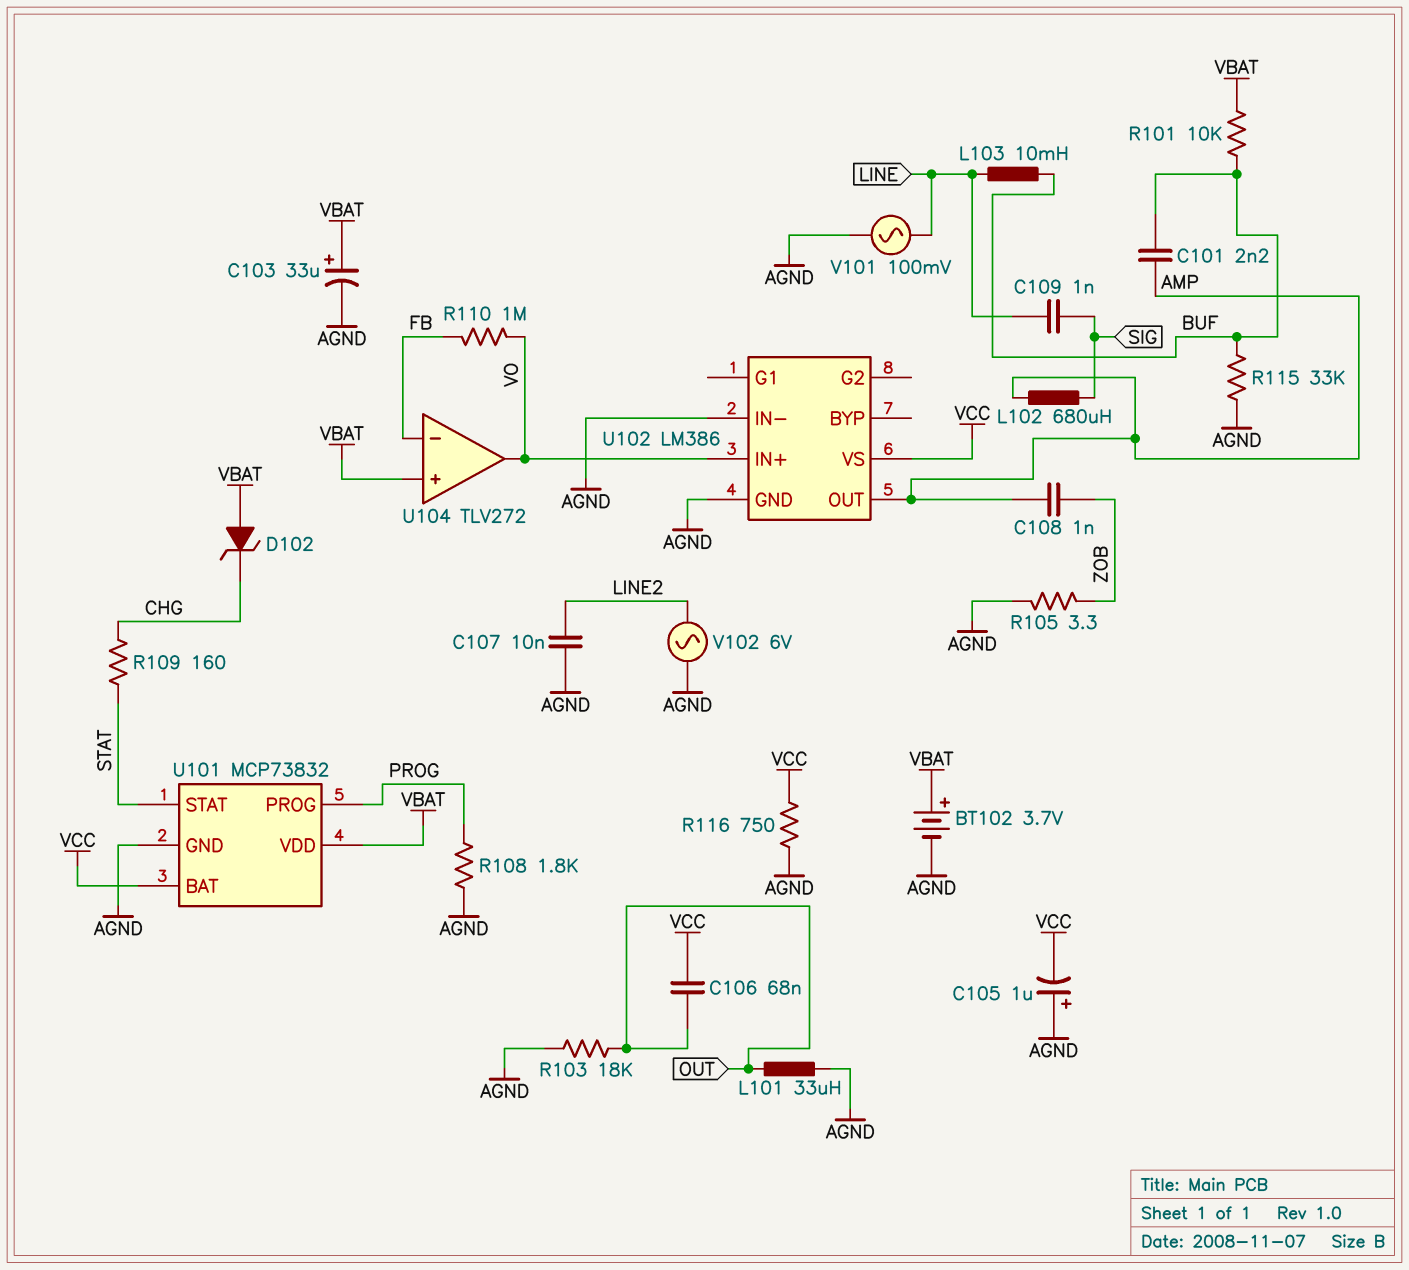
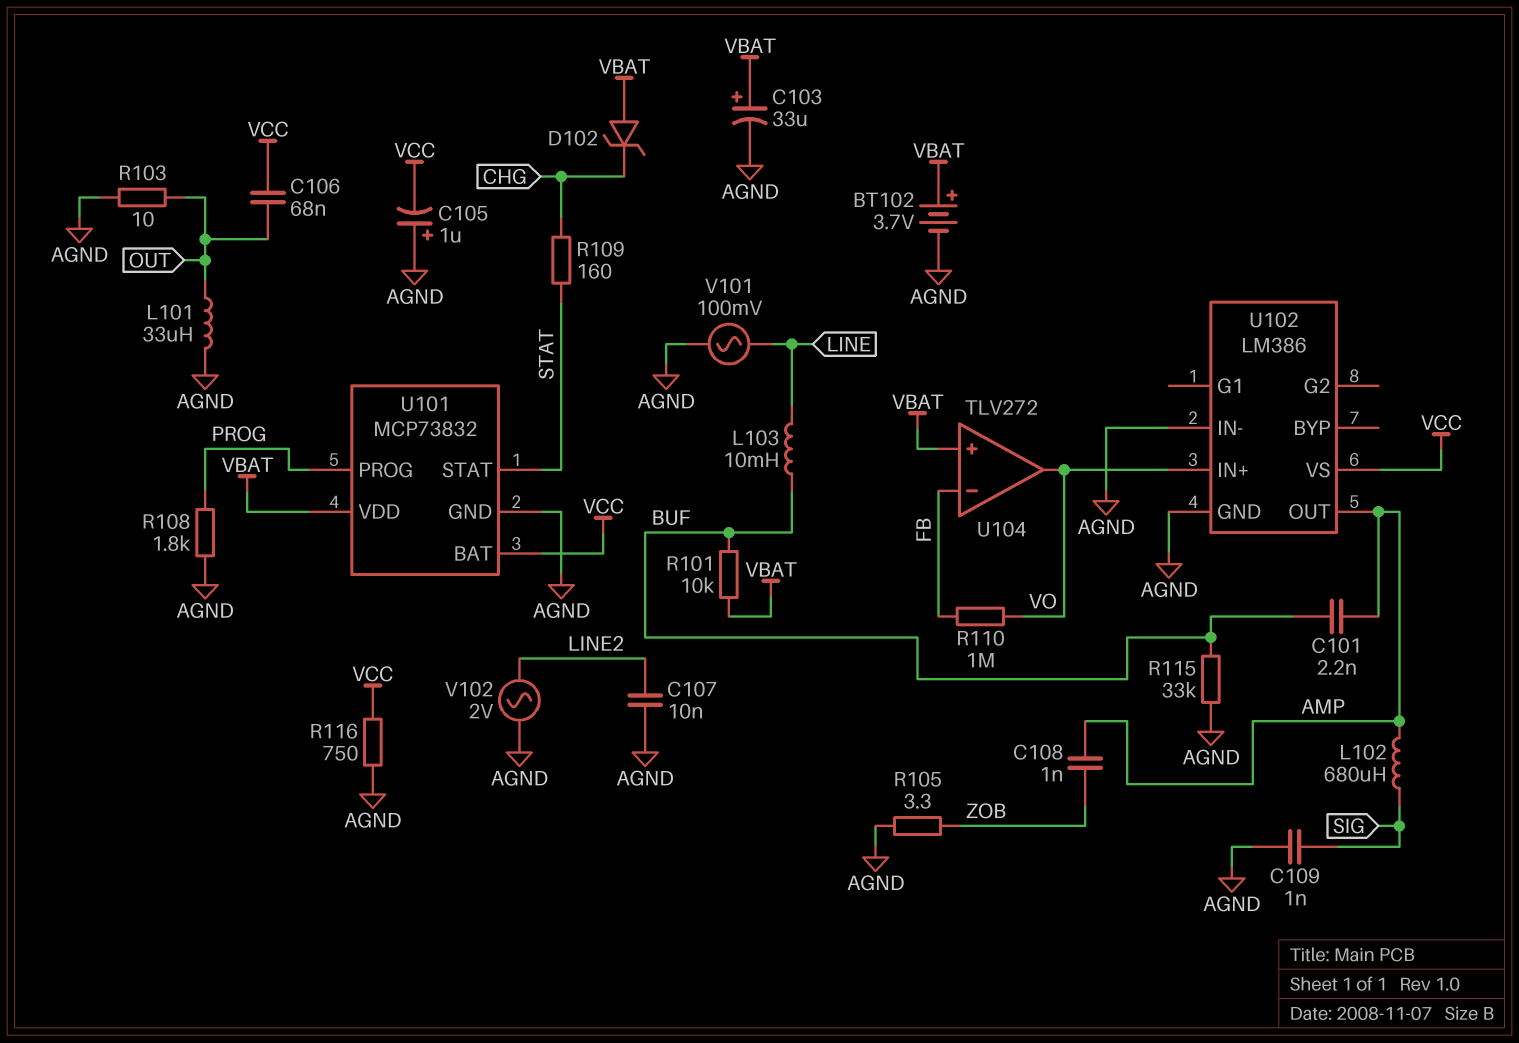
C109: 1nF (LINE, SIG) -> 1nF (AGND, SIG)
R103: 18k (AGND, OUT) -> 10 (AGND, OUT)
V102: AC 6V (AGND, LINE2) -> AC 2V (AGND, LINE2)

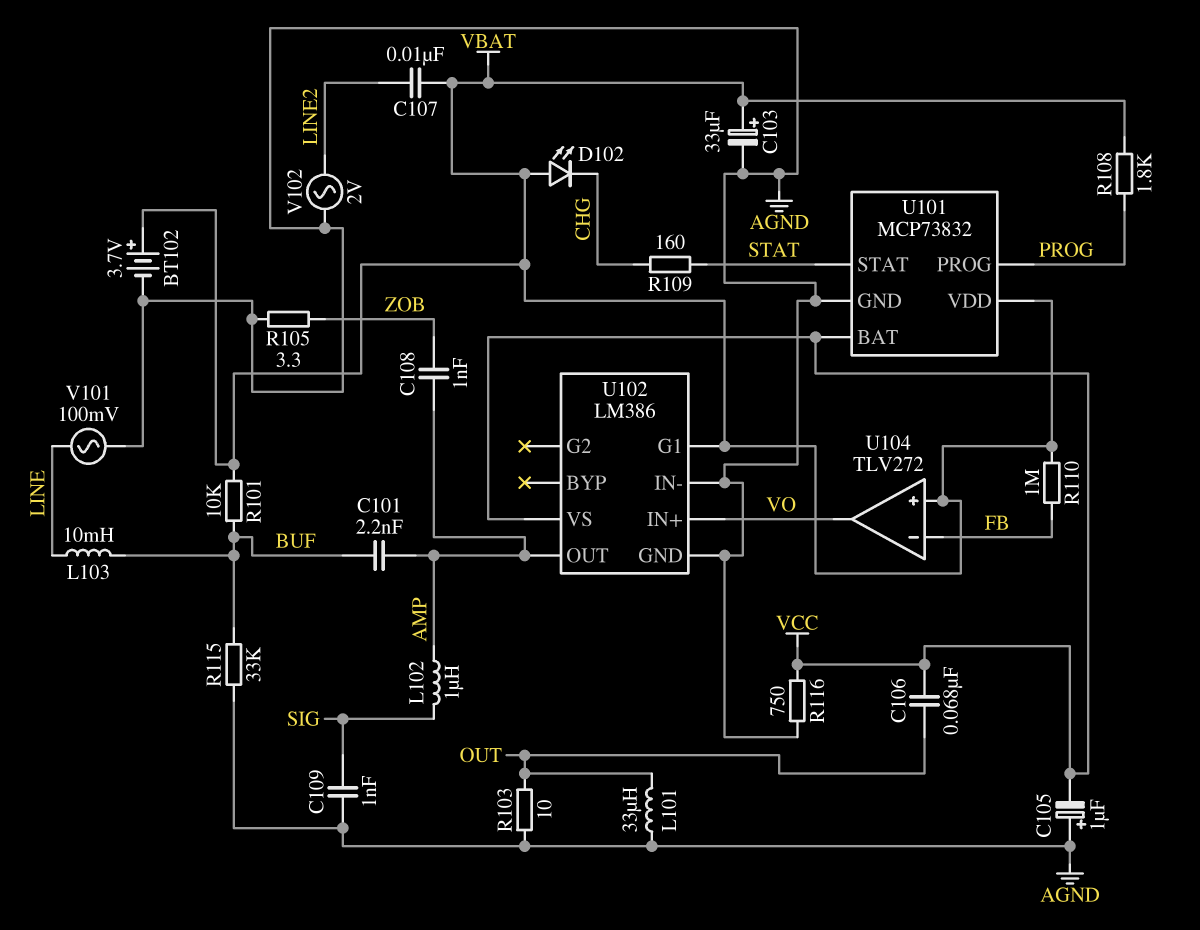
C107: 10nF (AGND, LINE2) -> 10nF (LINE2, VBAT)
D102: zener (A VBAT, K CHG) -> LED (A VBAT, K CHG)
L102: 680uH (AMP, SIG) -> 1uH (AMP, SIG)
R108: 1.8k (AGND, PROG) -> 1.8k (PROG, VBAT)
R110: 1M (FB, VO) -> 1M (FB, VBAT)
U102 pin G1: none -> VBAT

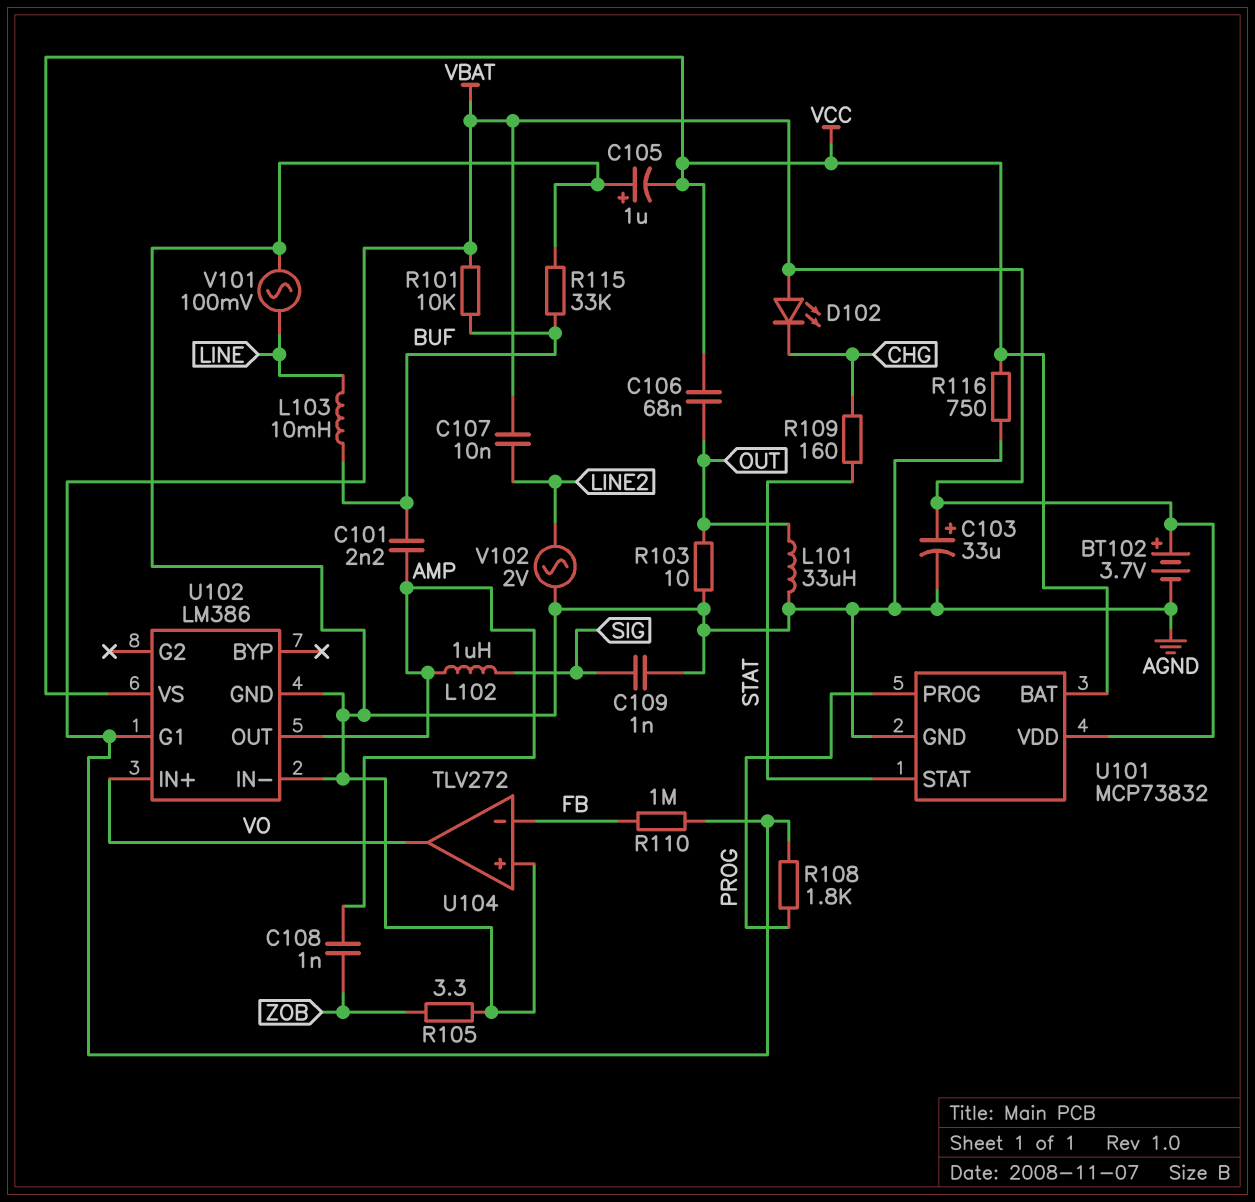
U104 pin in+: VBAT -> AGND

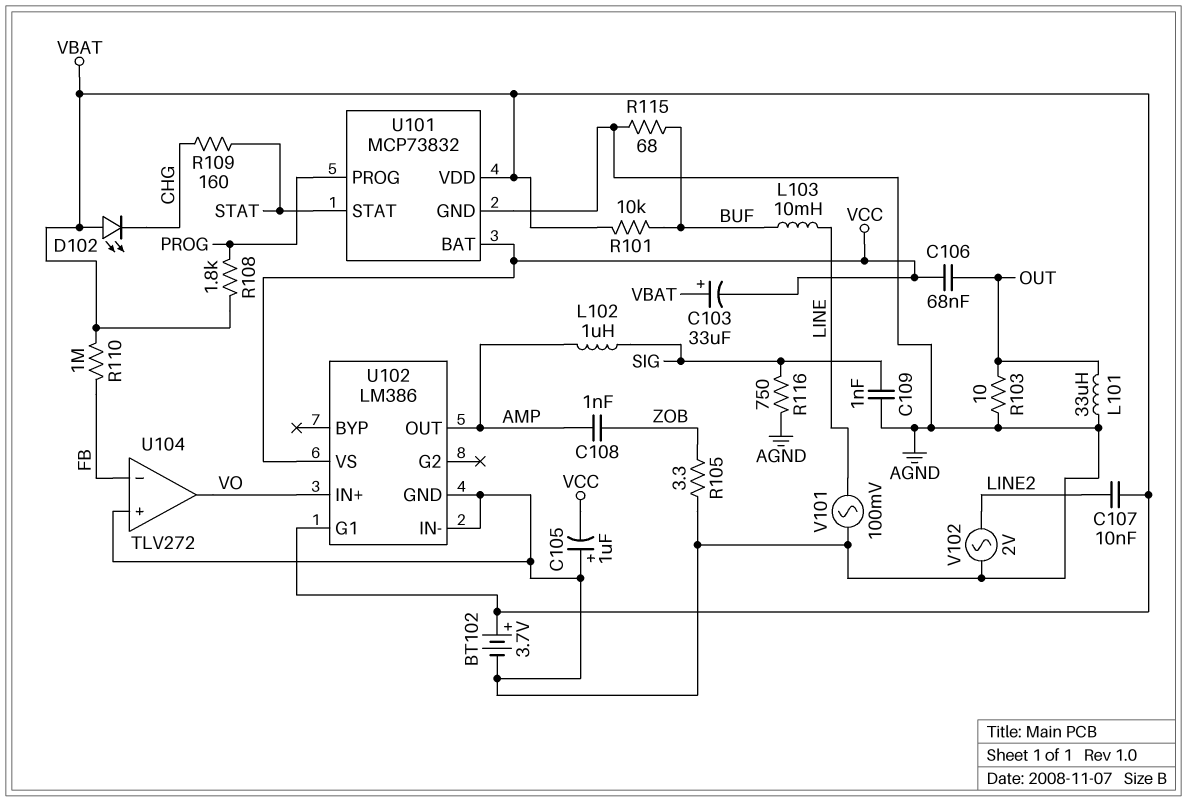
C101: 2.2nF (AMP, BUF) -> none
C103: 33uF (plus VBAT, minus AGND) -> 33uF (plus VBAT, minus VCC)
R115: 33k (AGND, BUF) -> 68 (AGND, BUF)
R116: 750 (AGND, VCC) -> 750 (AGND, SIG)

